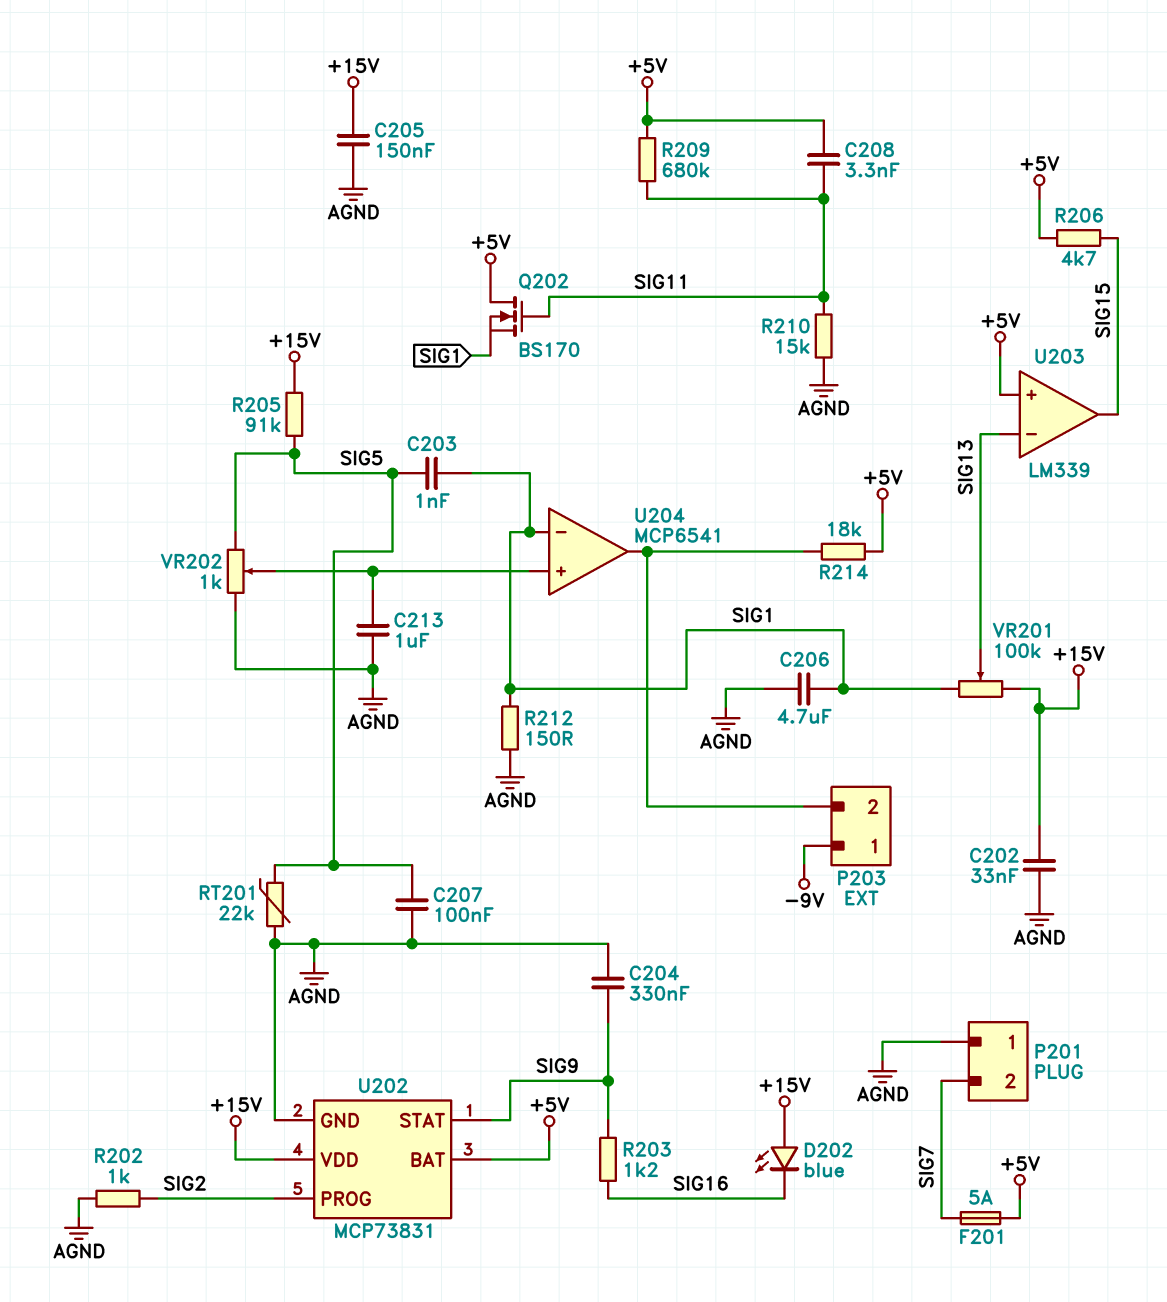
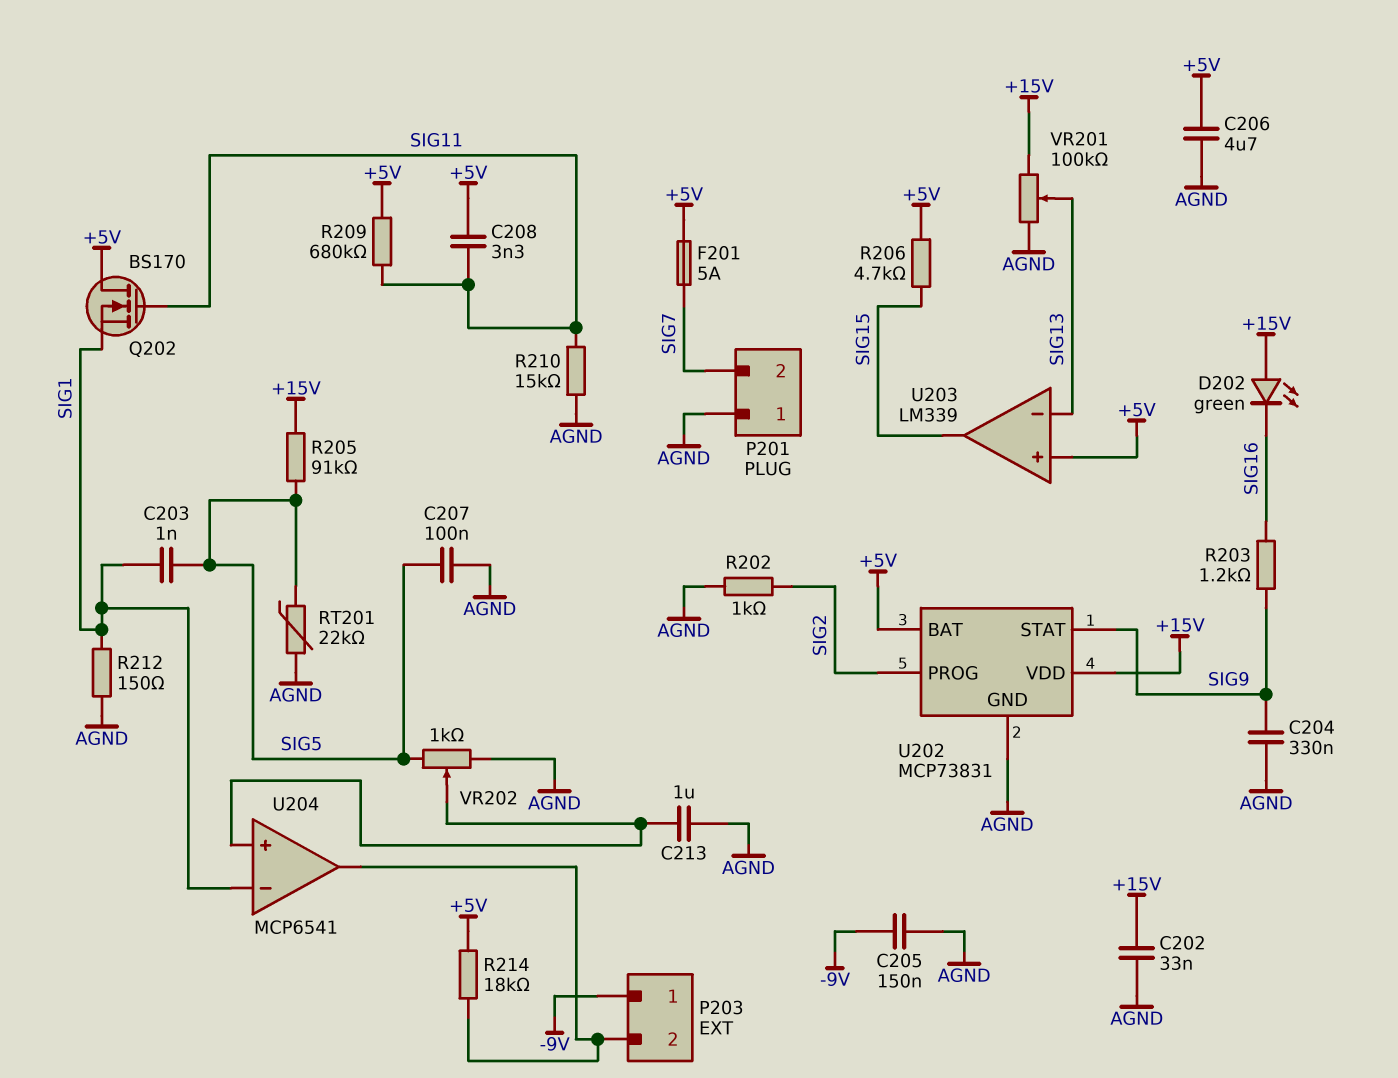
C205: 150nF (+15V, AGND) -> 150nF (-9V, AGND)
C206: 4.7uF (AGND, SIG1) -> 4.7uF (+5V, AGND)
D202: LED blue (A +15V, K SIG16) -> LED green (A +15V, K SIG16)
VR201: 100k (+15V, SIG1, wiper SIG13) -> 100k (+15V, AGND, wiper SIG13)

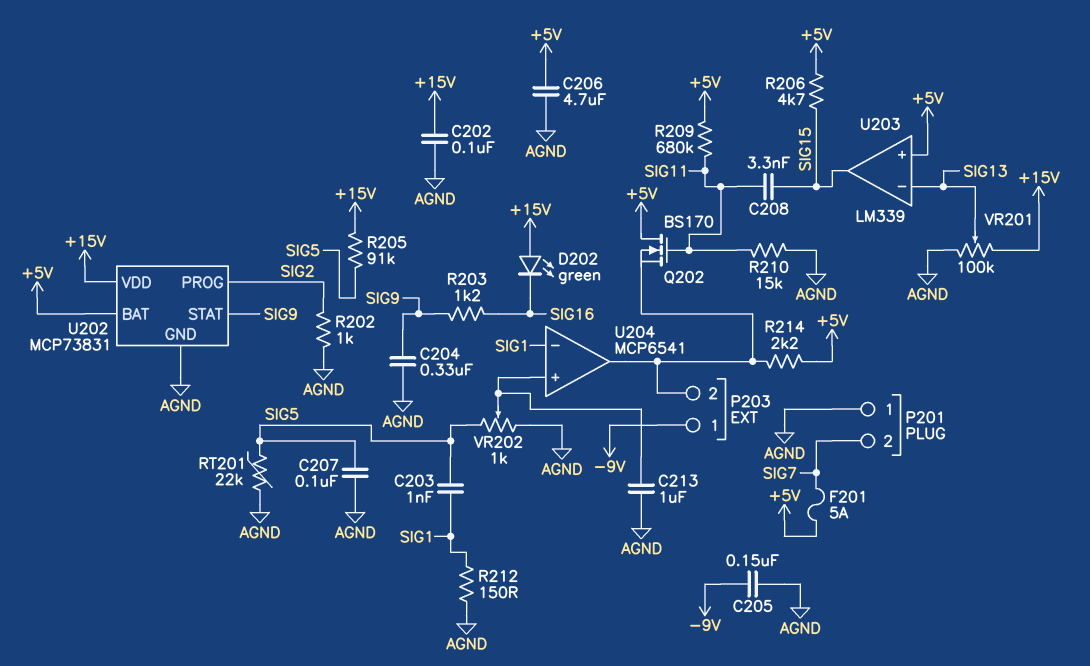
C202: 33nF (+15V, AGND) -> 100nF (+15V, AGND)
C208: 3.3nF (+5V, SIG11) -> 3.3nF (SIG11, SIG15)
Q202: NMOS BS170 (G SIG11, D +5V, S SIG1) -> NMOS BS170 (G SIG11, D +5V, S P203/2)
R214: 18k (+5V, P203/2) -> 2.2k (+5V, P203/2)

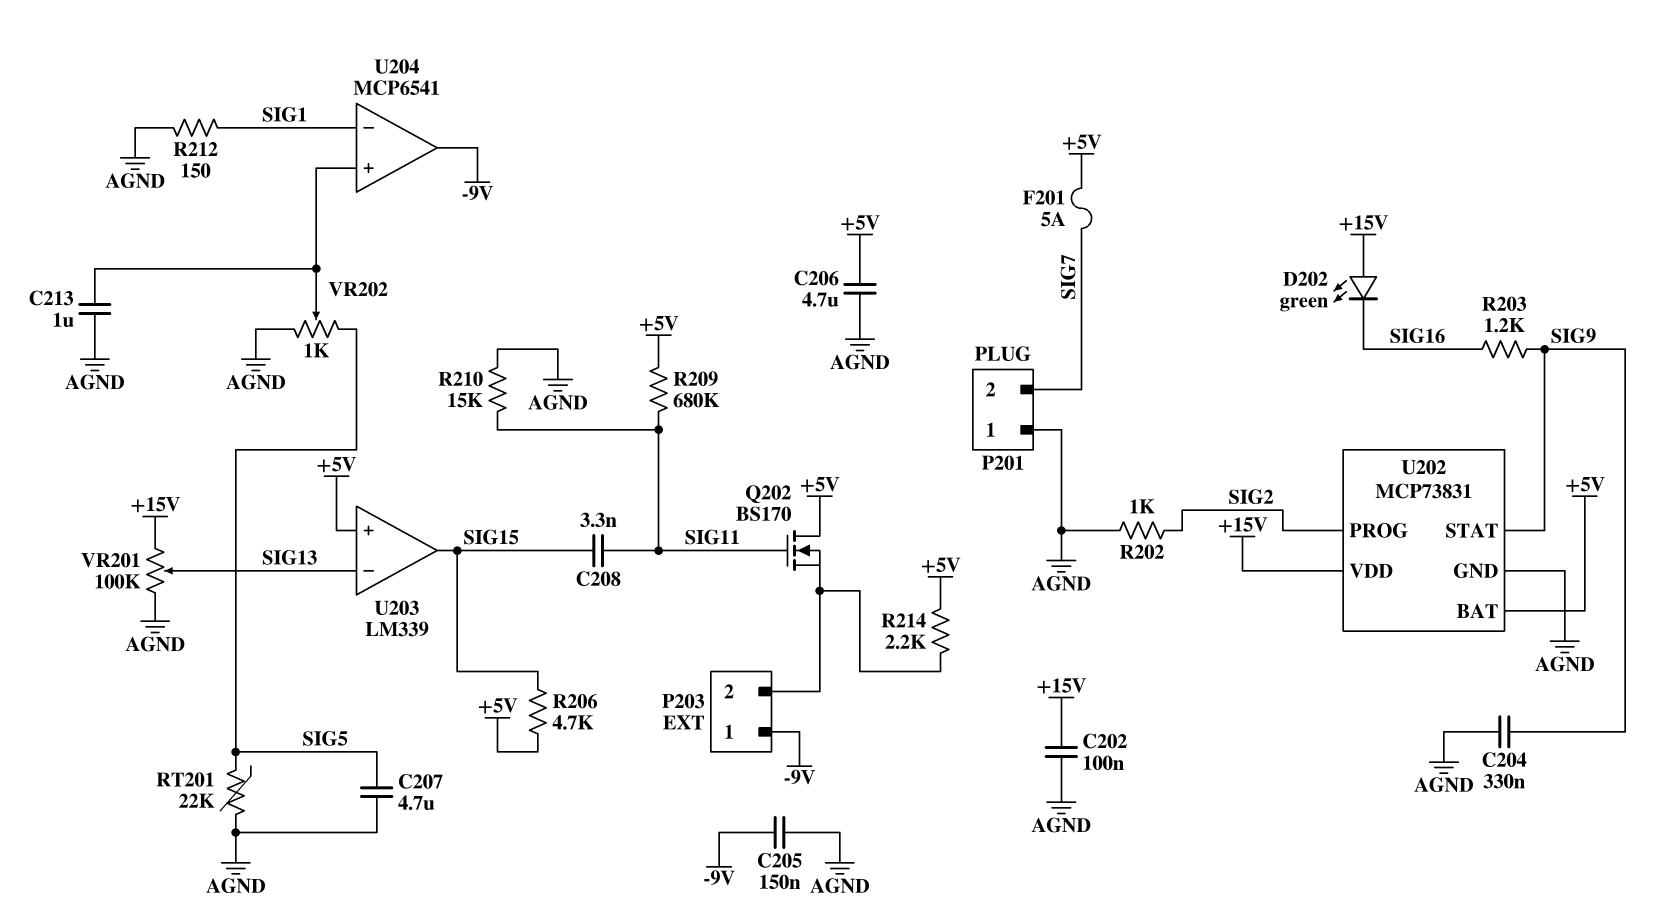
C203: 1nF (SIG1, SIG5) -> none
C207: 100nF (AGND, SIG5) -> 4.7uF (AGND, SIG5)
R205: 91k (+15V, SIG5) -> none
U204 pin out: P203/2 -> -9V

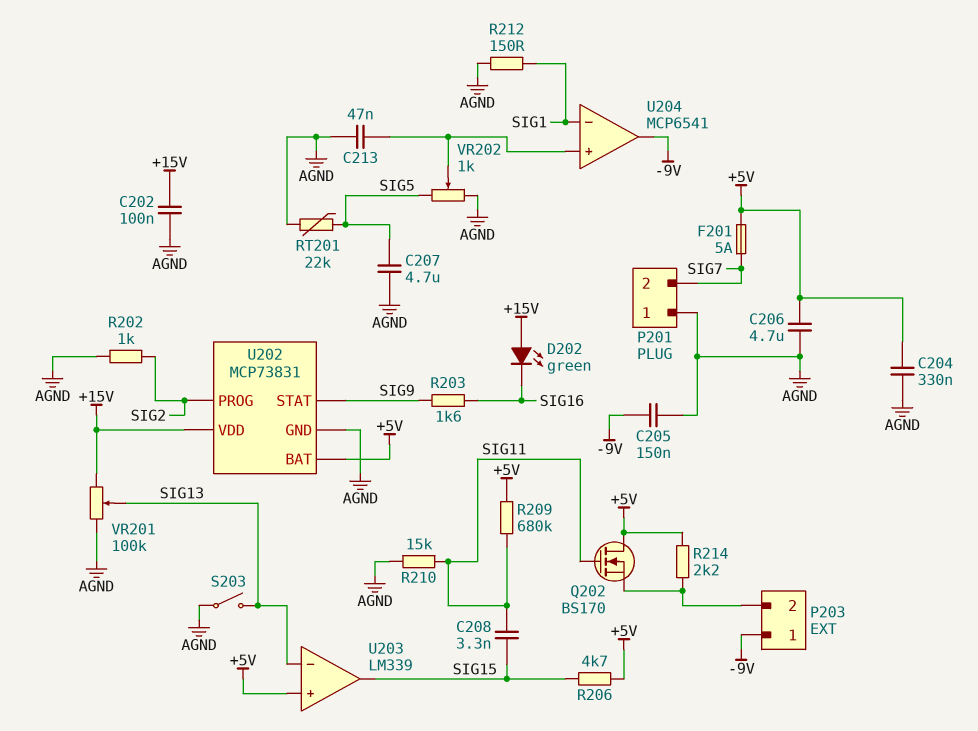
C204: 330nF (AGND, SIG9) -> 330nF (+5V, AGND)
C213: 1uF (AGND, U204/in+) -> 47nF (AGND, U204/in+)
R203: 1.2k (SIG9, SIG16) -> 1.6k (SIG9, SIG16)
S203: none -> switch (AGND, SIG13)

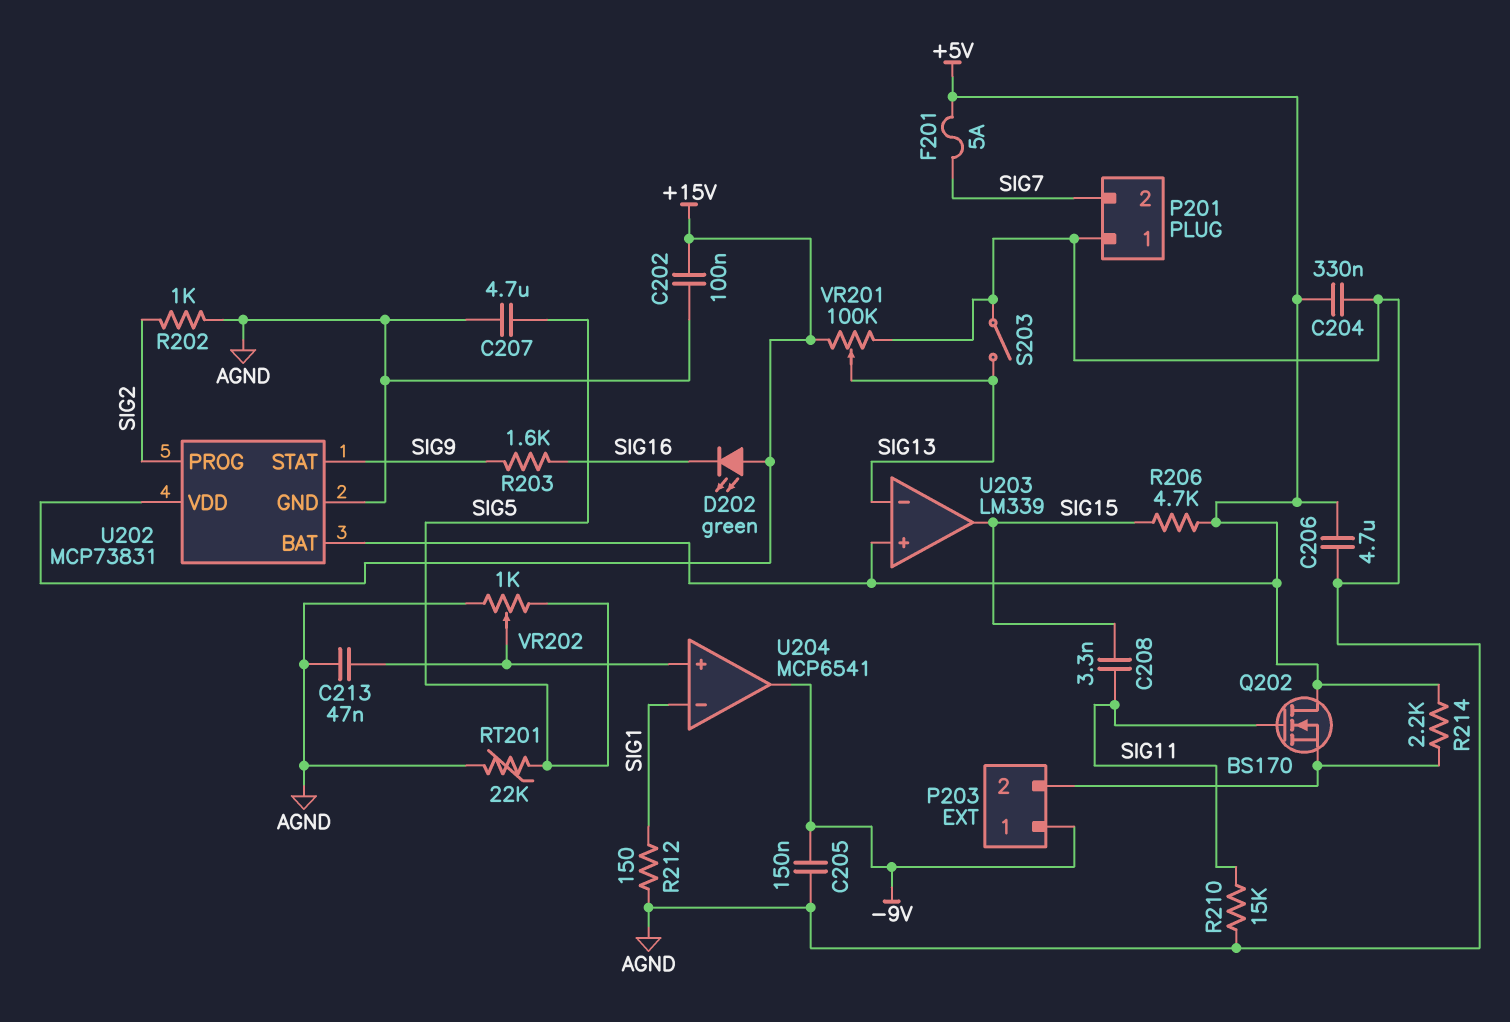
R209: 680k (+5V, SIG11) -> none

